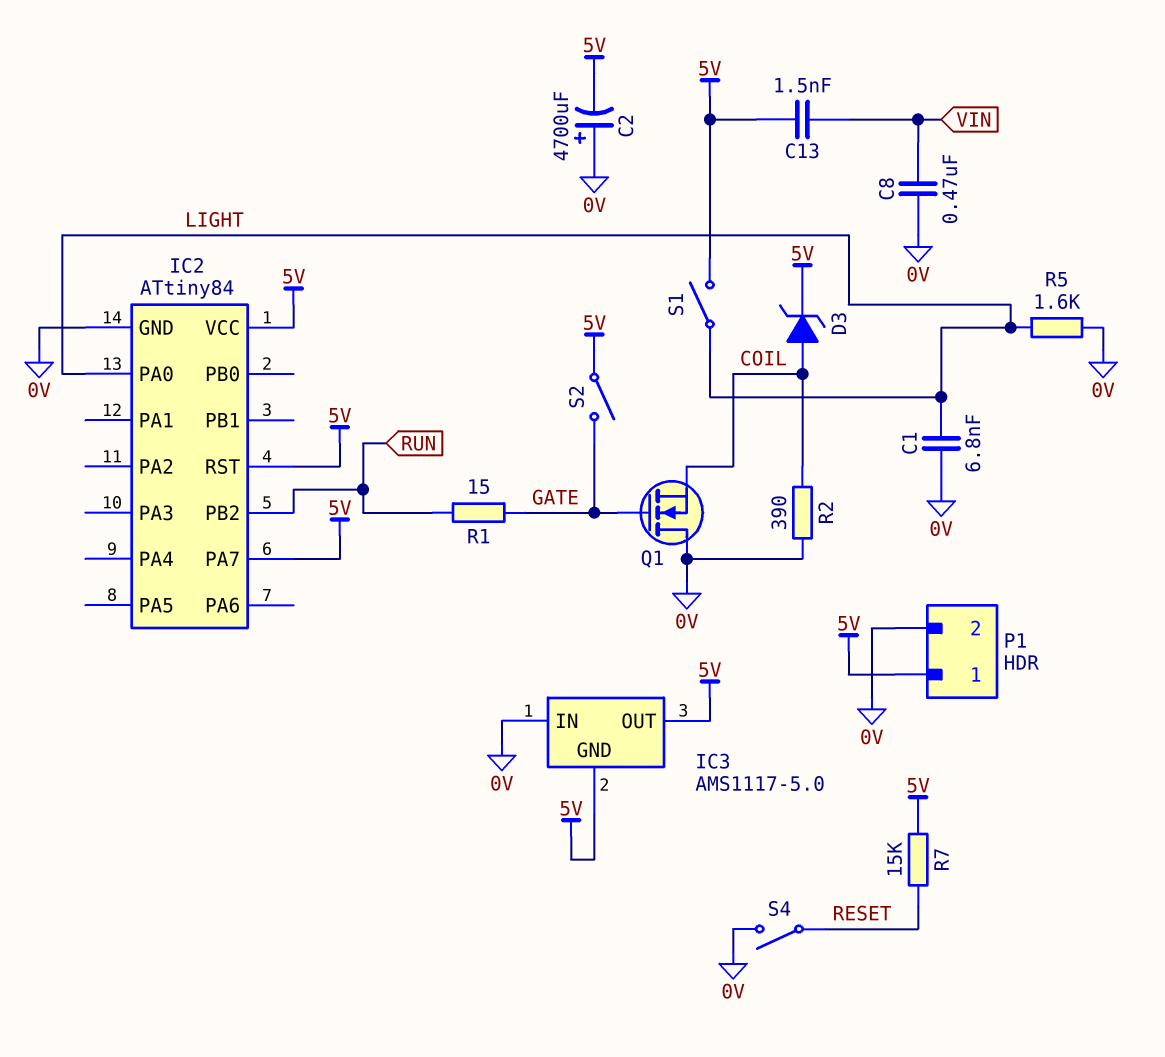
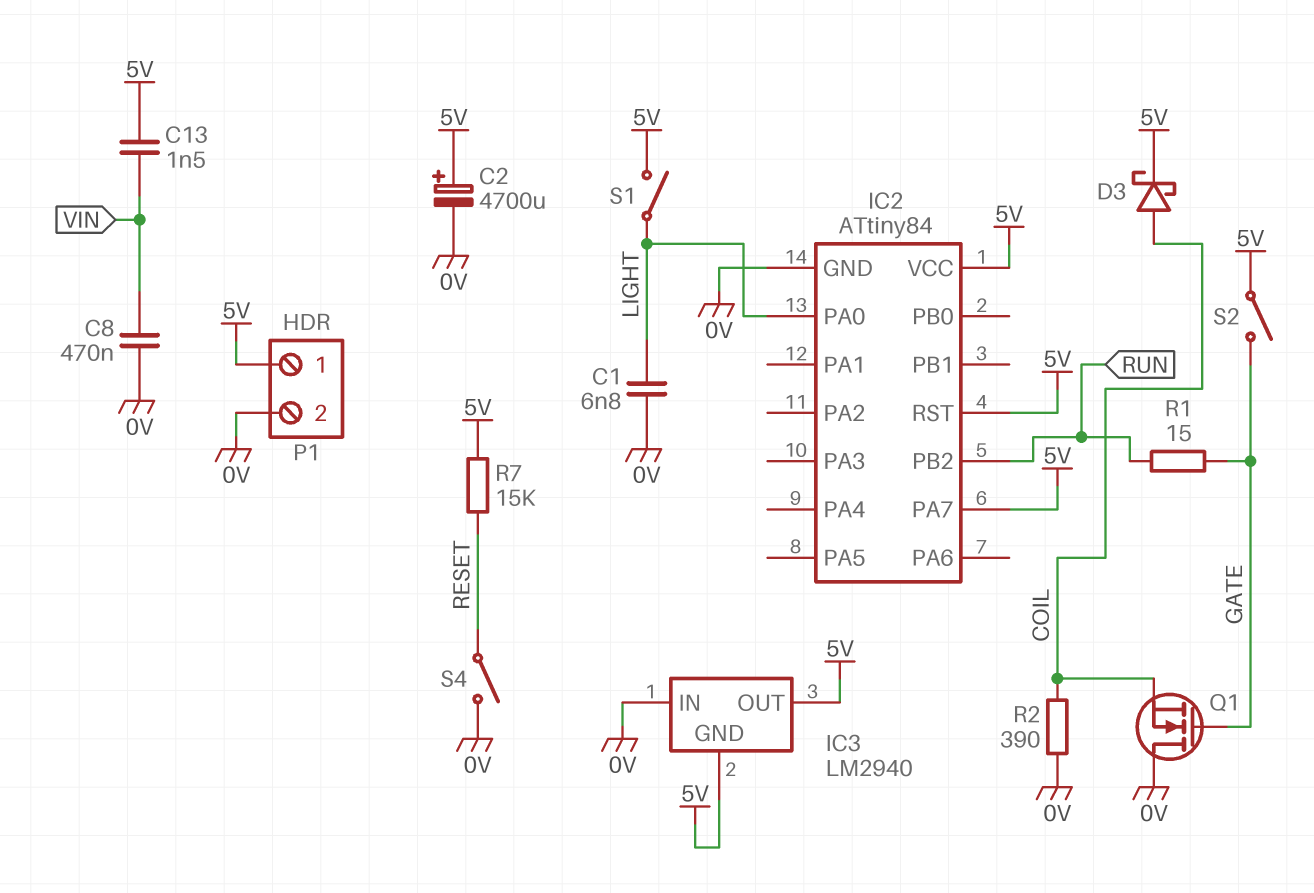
C2: 4700uF (plus 0V, minus 5V) -> 4700uF (plus 5V, minus 0V)
D3: zener (A COIL, K 5V) -> schottky (A COIL, K 5V)
IC3: AMS1117-5.0 -> LM2940
R5: 1.6k (0V, LIGHT) -> none

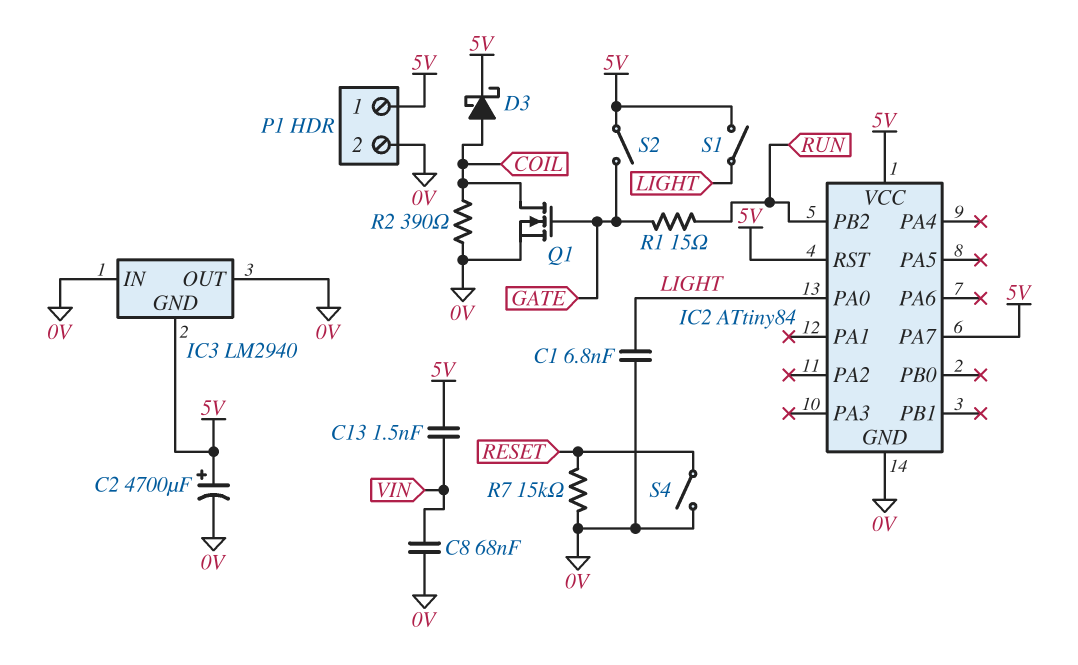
C8: 470nF (0V, VIN) -> 68nF (0V, VIN)
IC3 pin OUT: 5V -> 0V
Q1: NMOS (G GATE, D 0V, S COIL) -> NMOS (G GATE, D COIL, S 0V)
R7: 15k (5V, RESET) -> 15k (0V, RESET)

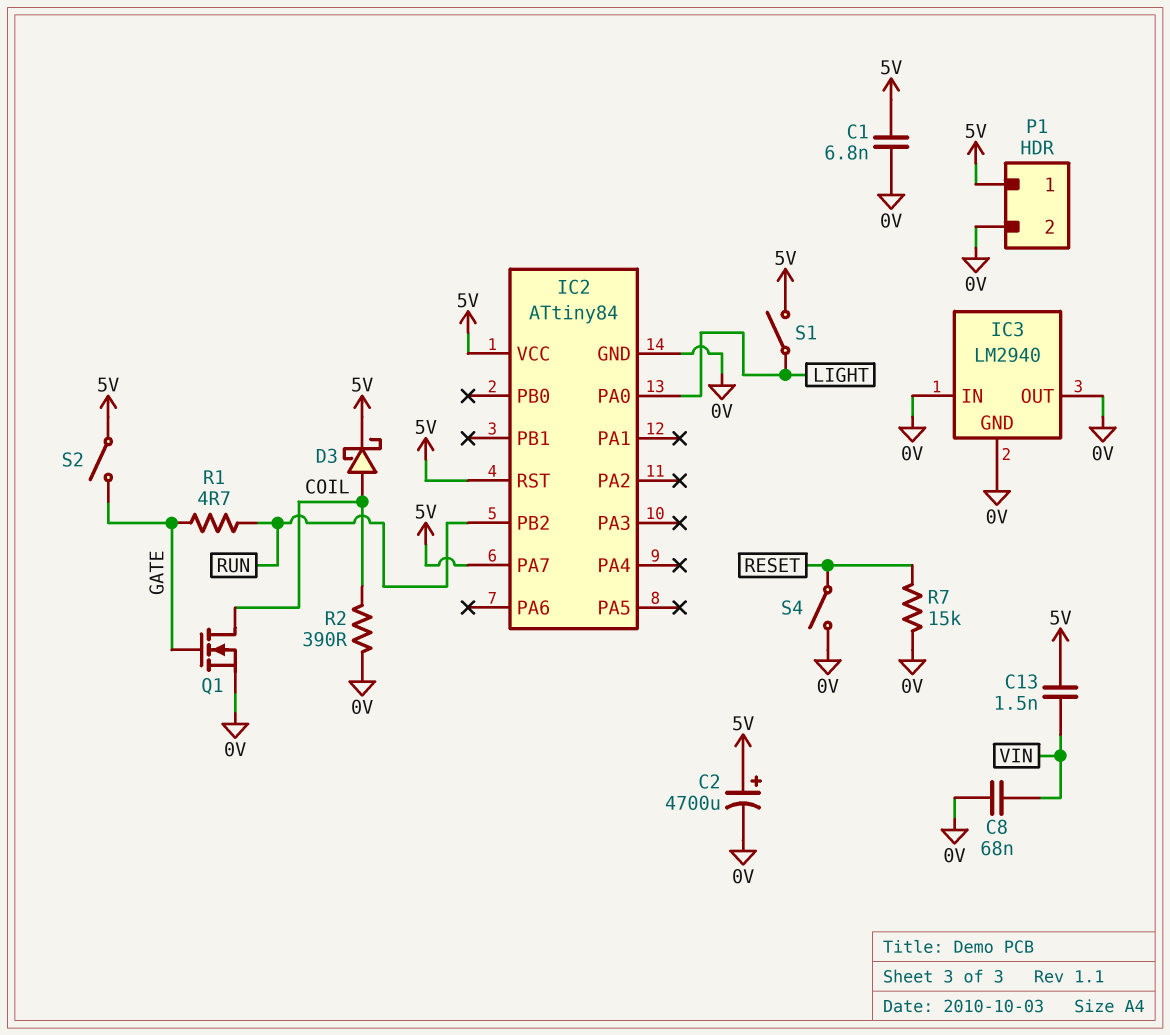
C1: 6.8nF (0V, LIGHT) -> 6.8nF (0V, 5V)
IC3 pin GND: 5V -> 0V
R1: 15 (GATE, RUN) -> 4.7 (GATE, RUN)

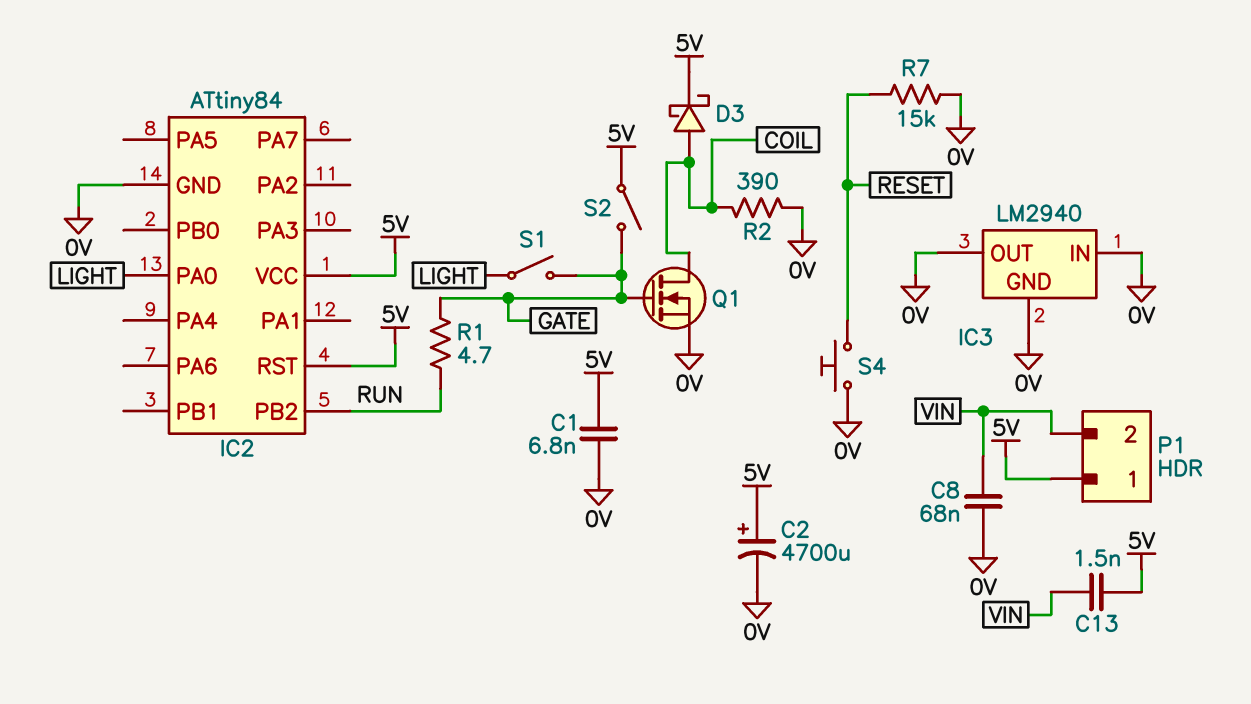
IC2 pin PA7: 5V -> none
P1 pin 2: 0V -> VIN
S1: switch (5V, LIGHT) -> switch (GATE, LIGHT)
S4: switch (0V, RESET) -> button (0V, RESET)

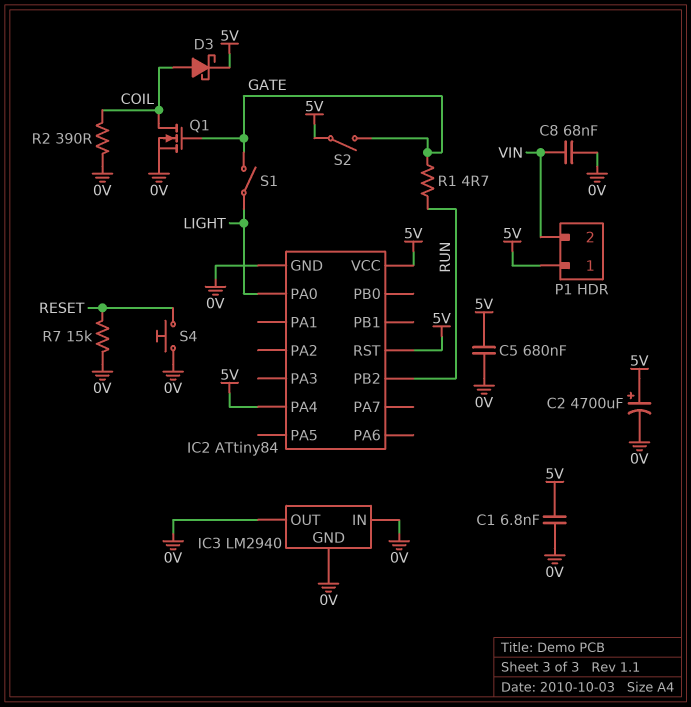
C5: none -> 680nF (0V, 5V)
C13: 1.5nF (5V, VIN) -> none
IC2 pin PA4: none -> 5V

